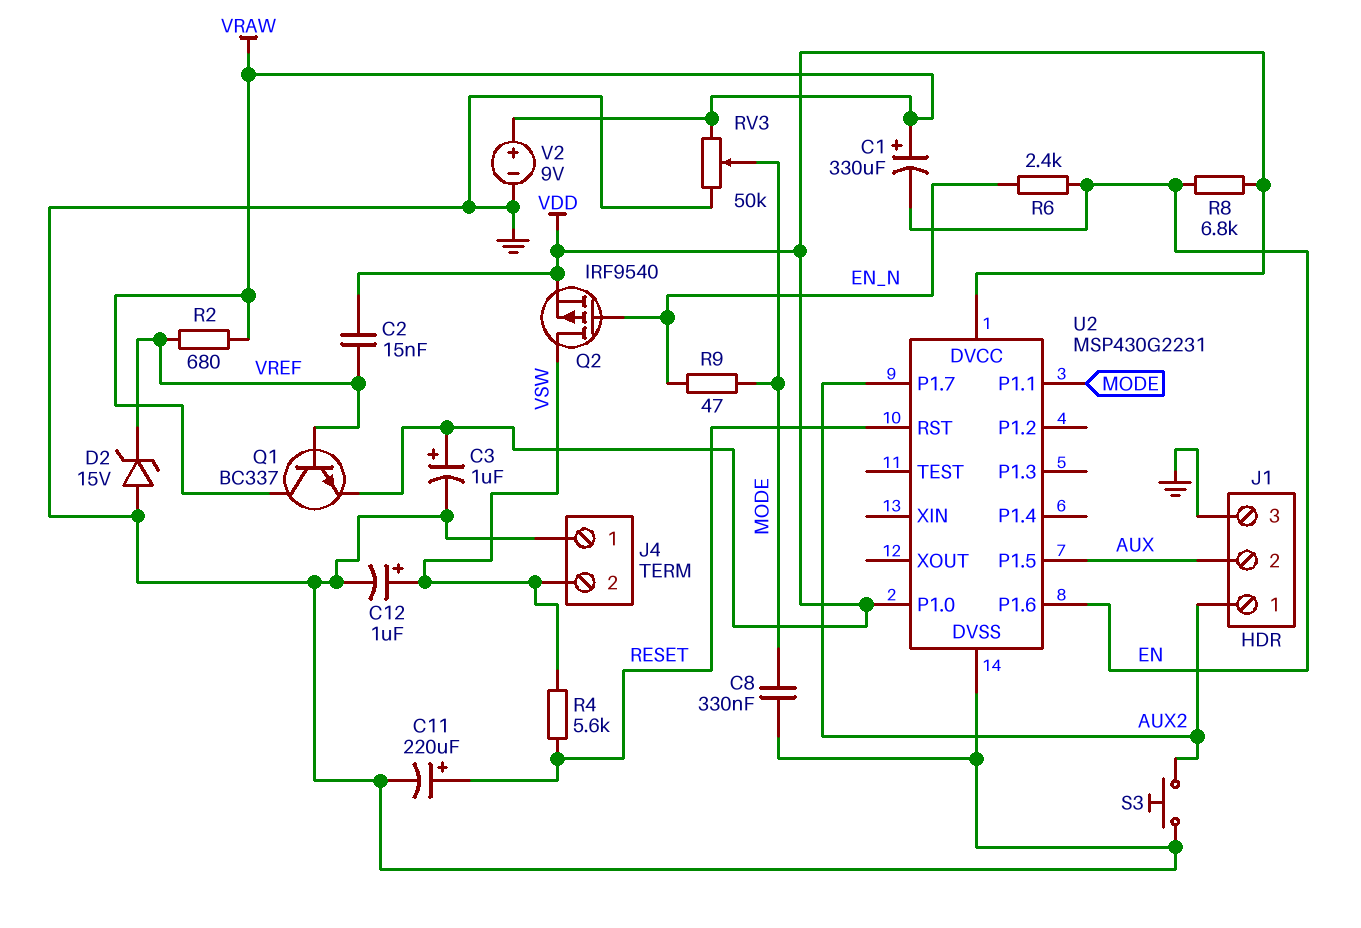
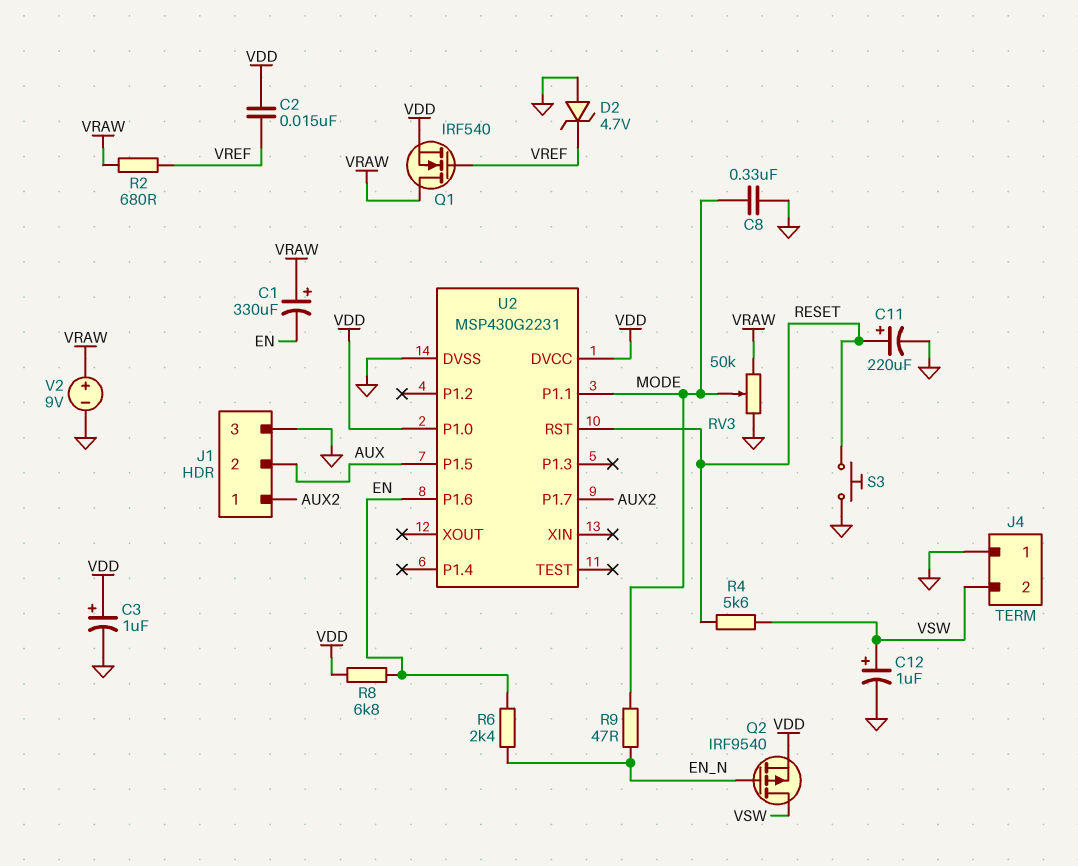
D2: zener 15V (A GND, K VREF) -> zener 4.7V (A GND, K VREF)
Q1: NPN BC337 (B VREF, C VRAW, E VDD) -> NMOS IRF540 (G VREF, D VRAW, S VDD)
S3: button (AUX2, GND) -> button (GND, RESET)

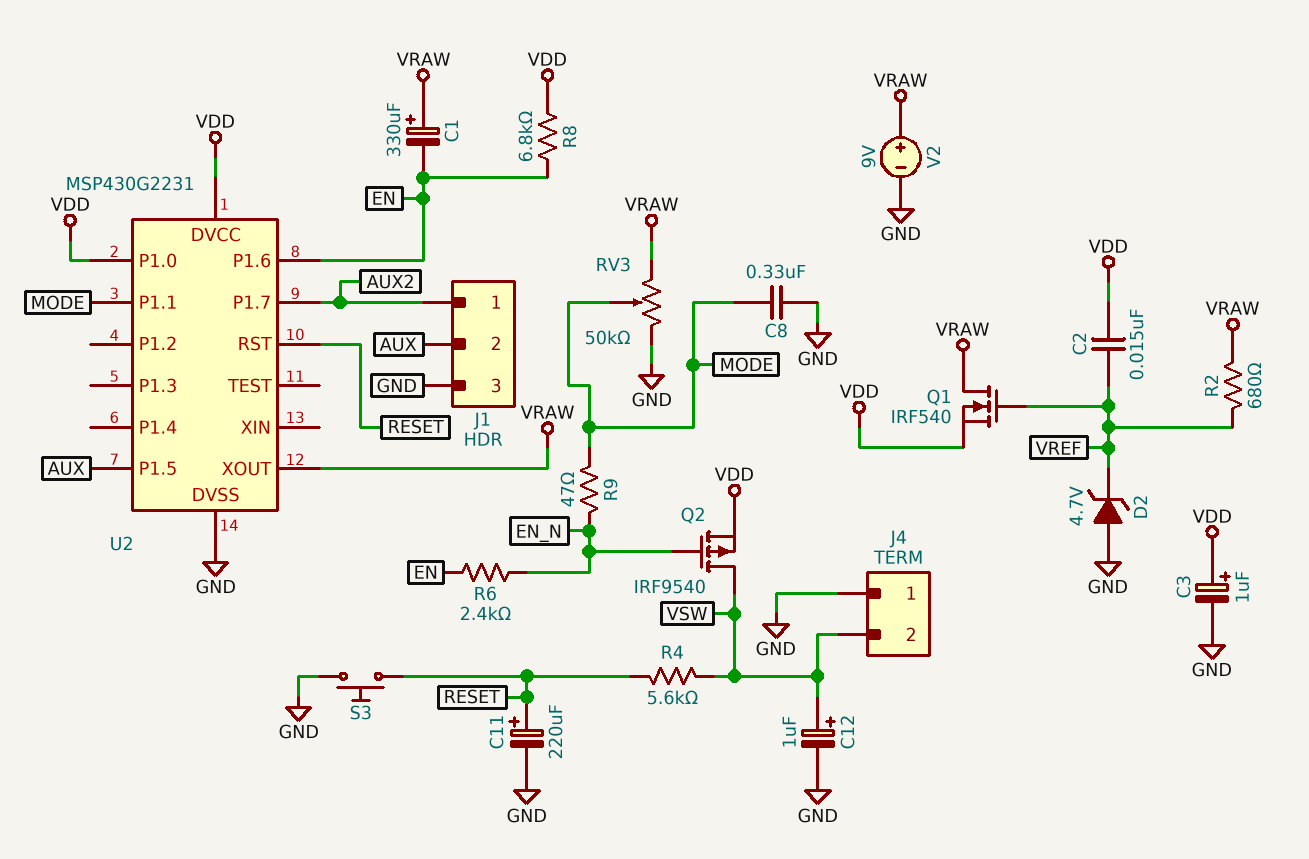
U2 pin XOUT: none -> VRAW

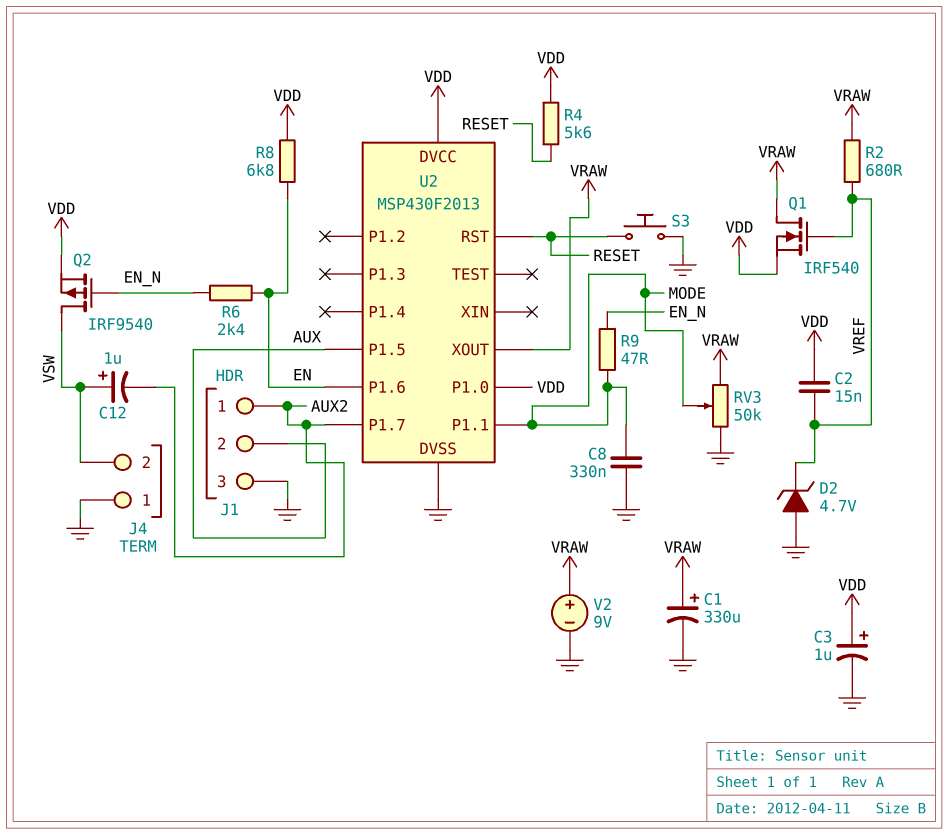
C1: 330uF (plus VRAW, minus EN) -> 330uF (plus VRAW, minus GND)
C11: 220uF (plus RESET, minus GND) -> none
C12: 1uF (plus VSW, minus GND) -> 1uF (plus VSW, minus AUX2)
R4: 5.6k (RESET, VSW) -> 5.6k (RESET, VDD)
U2: MSP430G2231 -> MSP430F2013

